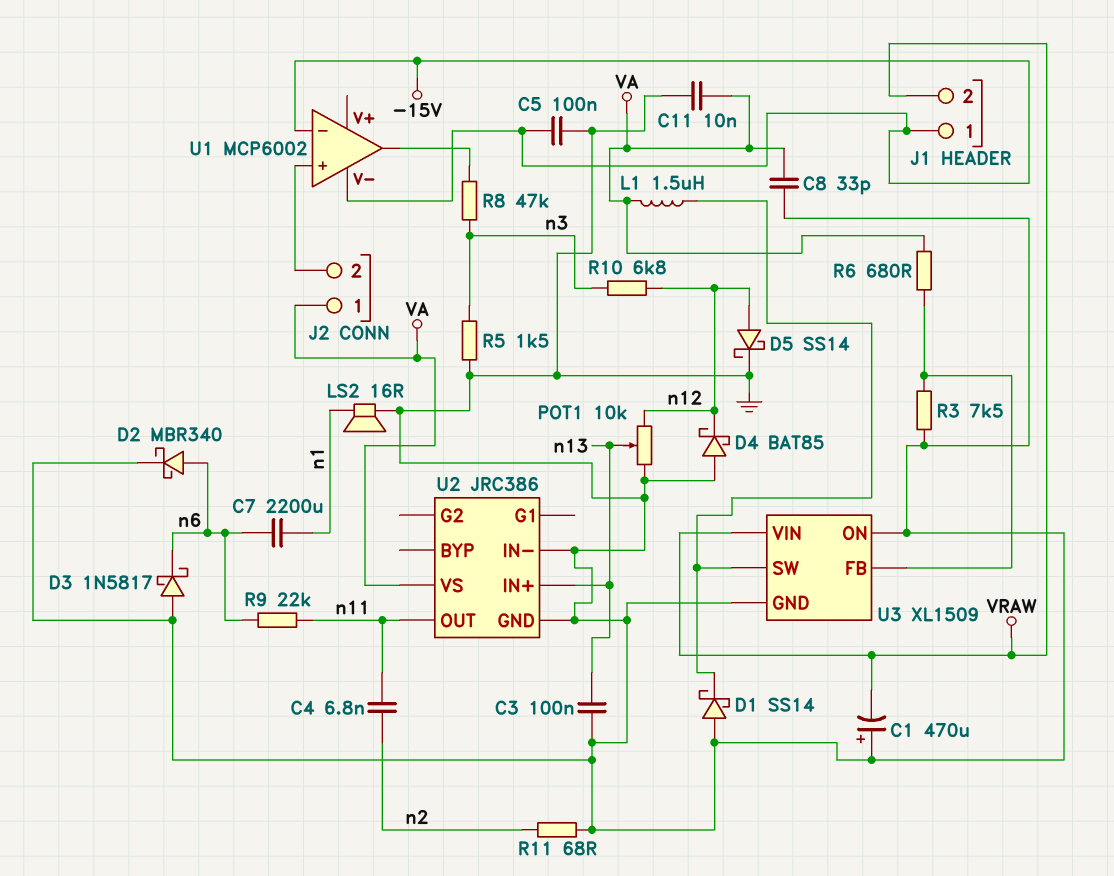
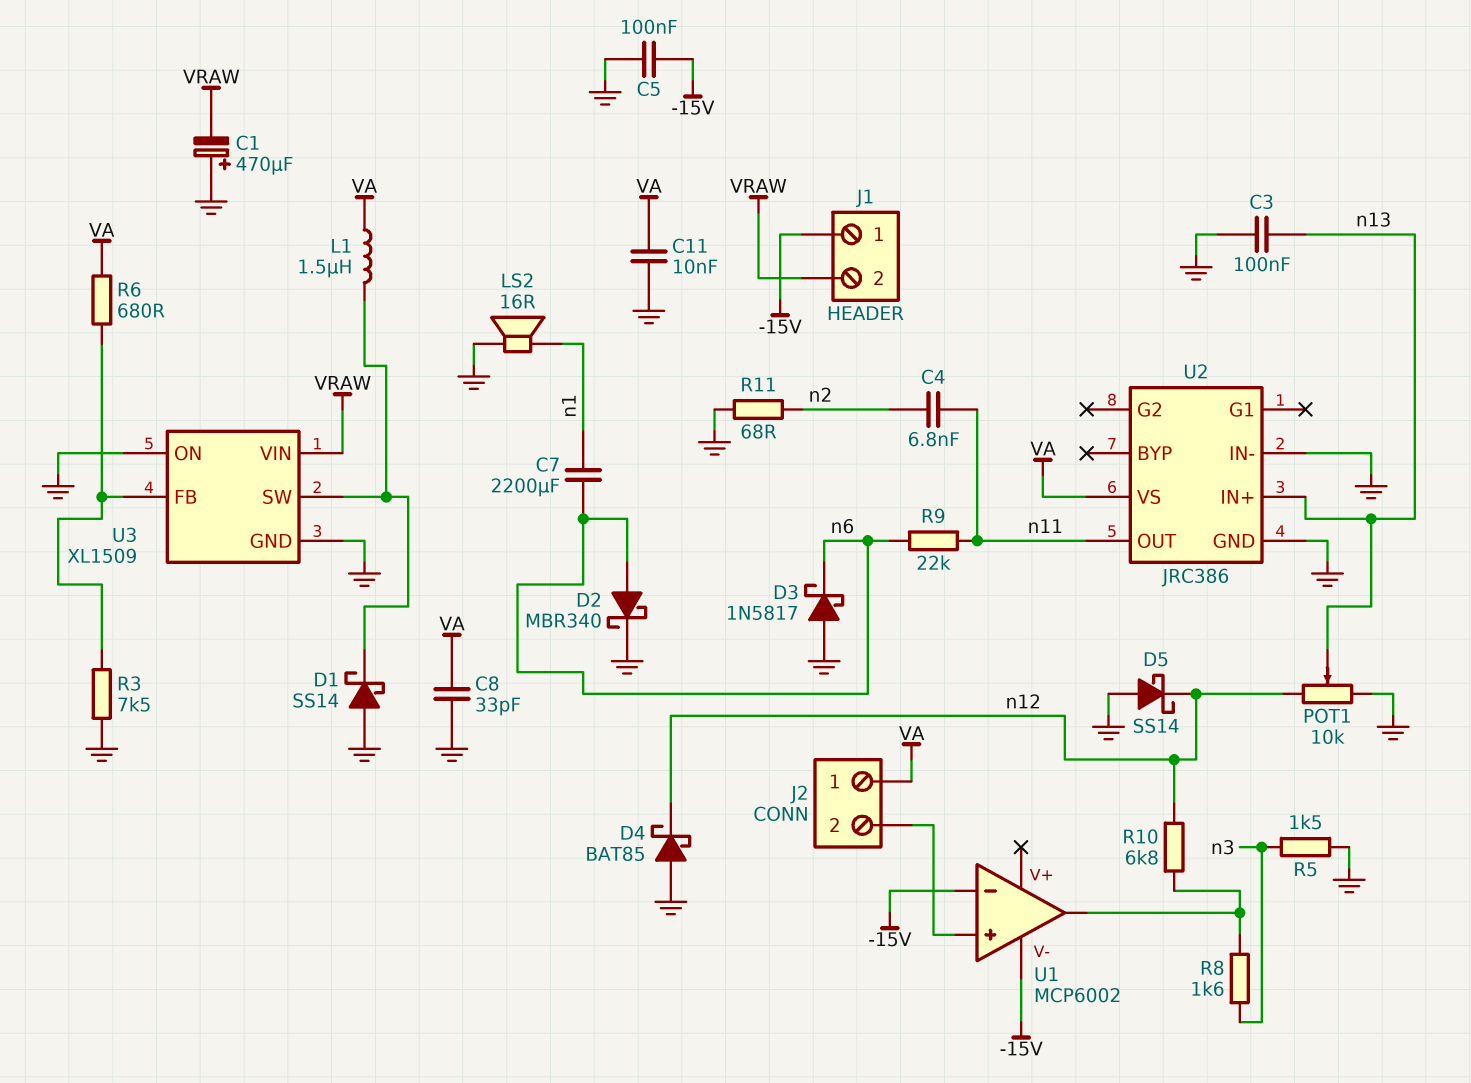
D5: schottky SS14 (A n12, K GND) -> schottky SS14 (A GND, K n12)
R8: 47k (U1/out, n3) -> 1.6k (U1/out, n3)
R10: 6.8k (n3, n12) -> 6.8k (U1/out, n12)

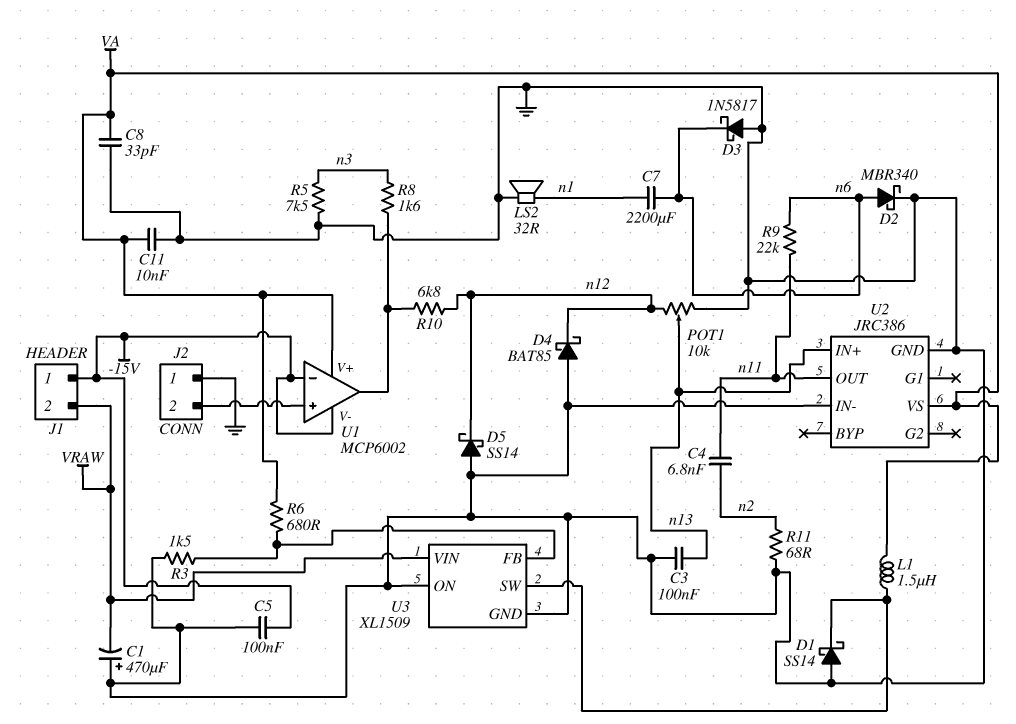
J2 pin 1: VA -> GND
LS2: speaker 16R (GND, n1) -> speaker 32R (GND, n1)
R3: 7.5k (GND, U3/FB) -> 1.5k (GND, U3/FB)
R5: 1.5k (GND, n3) -> 7.5k (GND, n3)
U1 pin V+: none -> VA

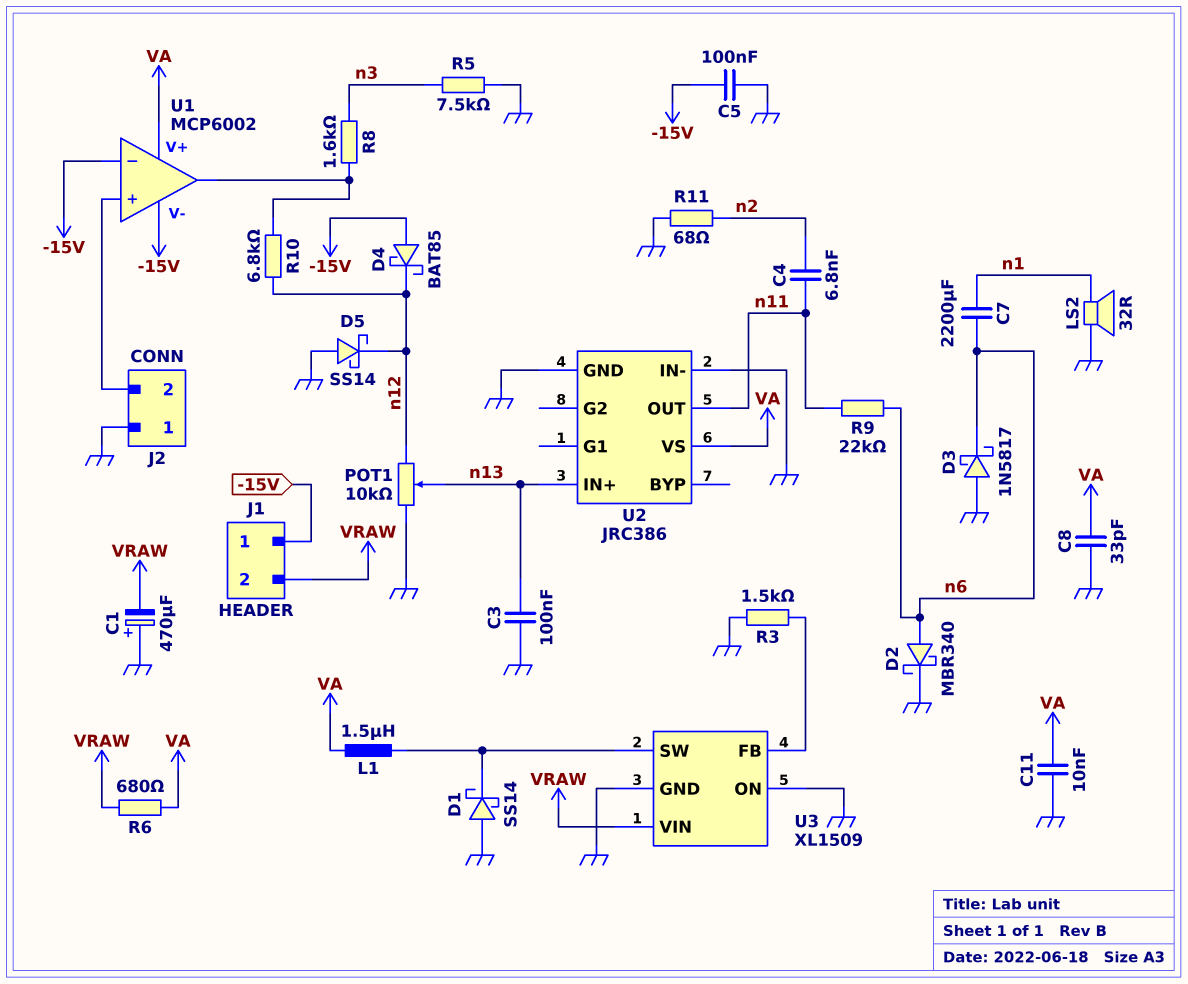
D4: schottky BAT85 (A GND, K n12) -> schottky BAT85 (A -15V, K n12)
R6: 680 (U3/FB, VA) -> 680 (VA, VRAW)

